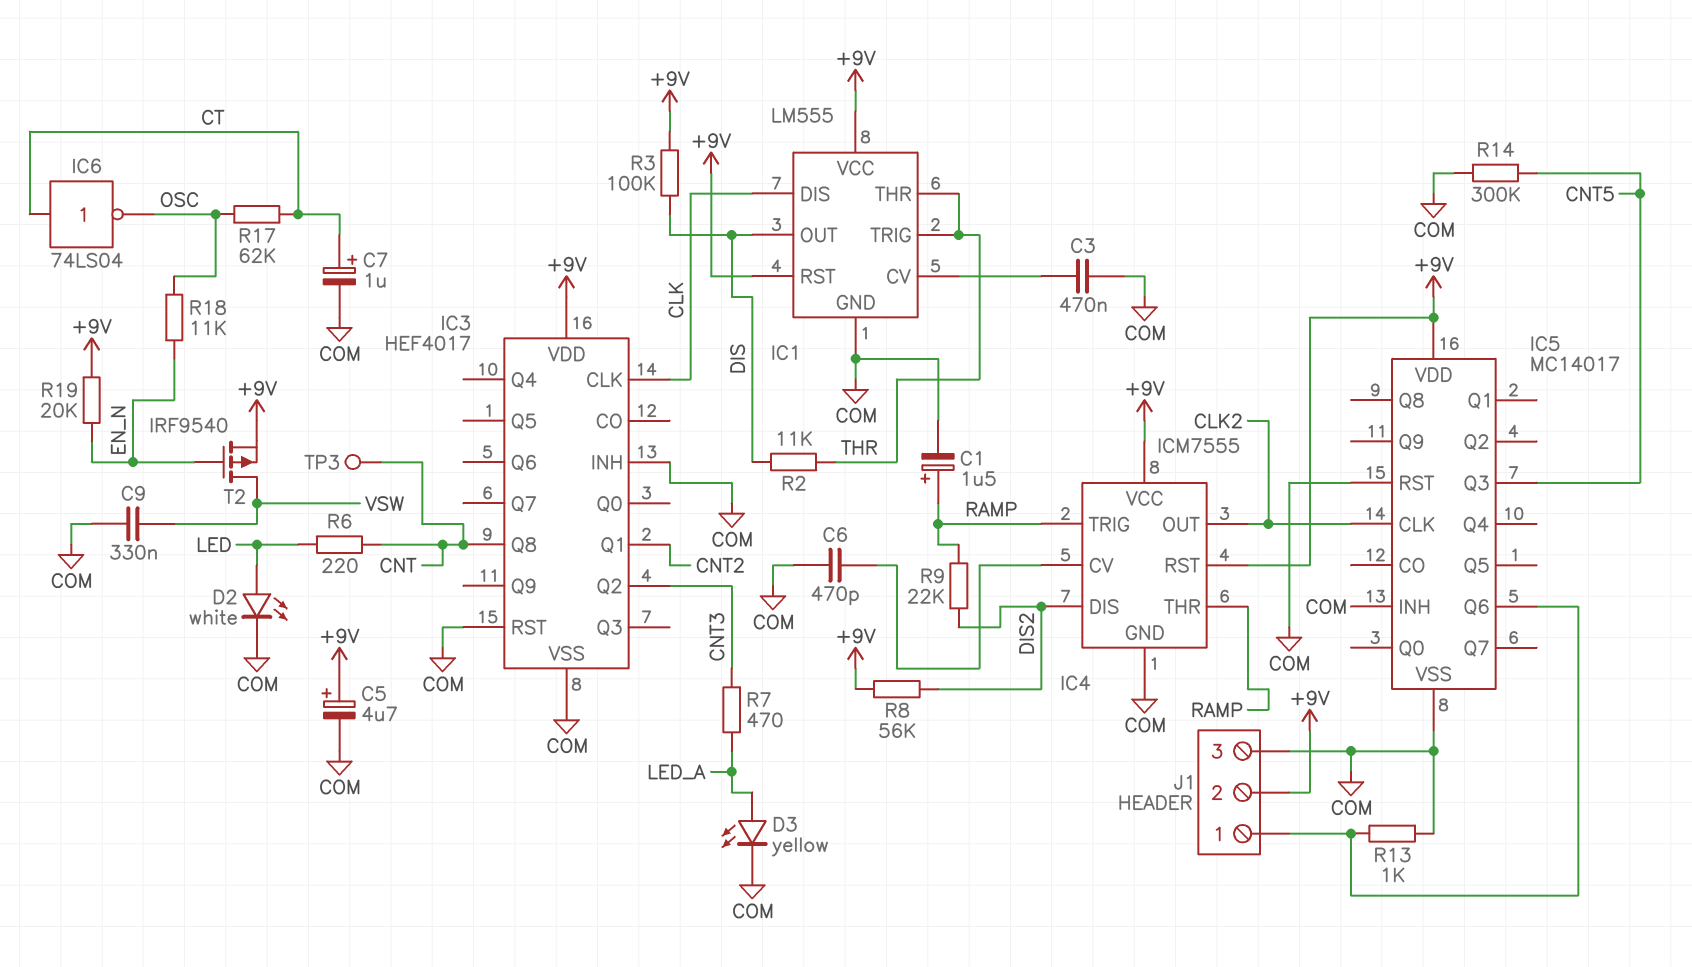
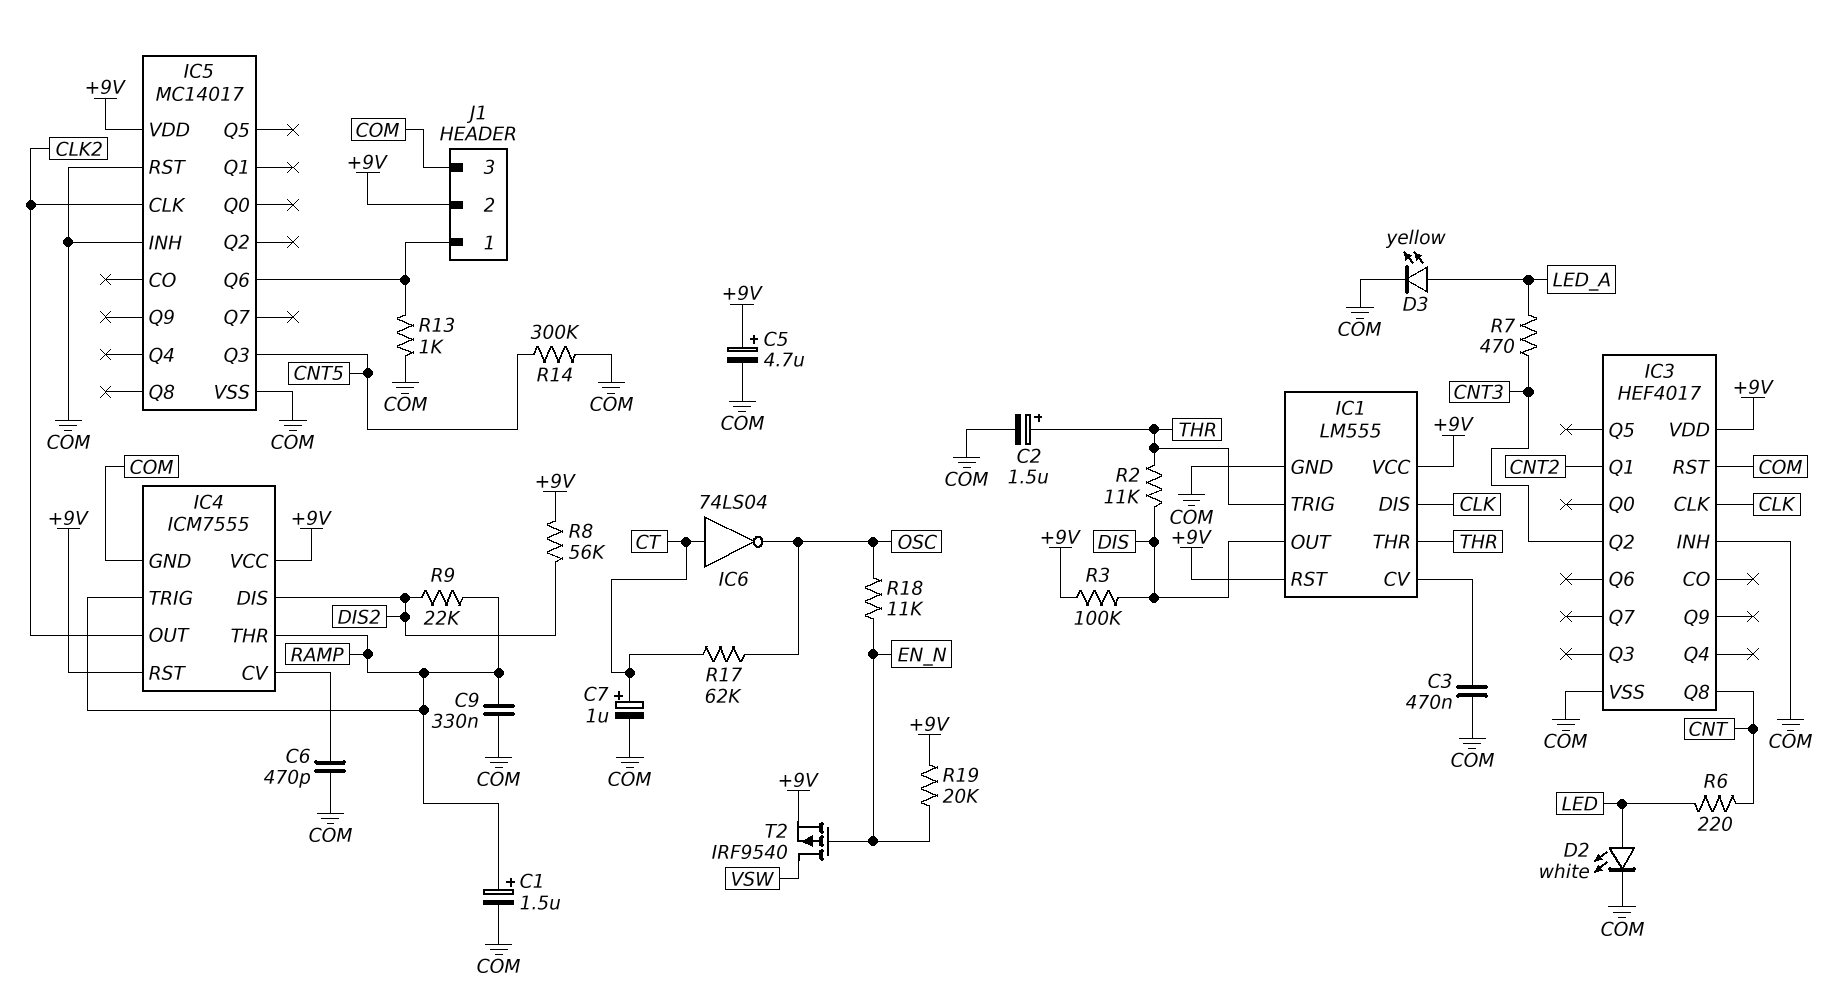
C2: none -> 1.5uF (plus THR, minus COM)
C9: 330nF (COM, VSW) -> 330nF (COM, RAMP)
TP3: test point (CNT) -> none

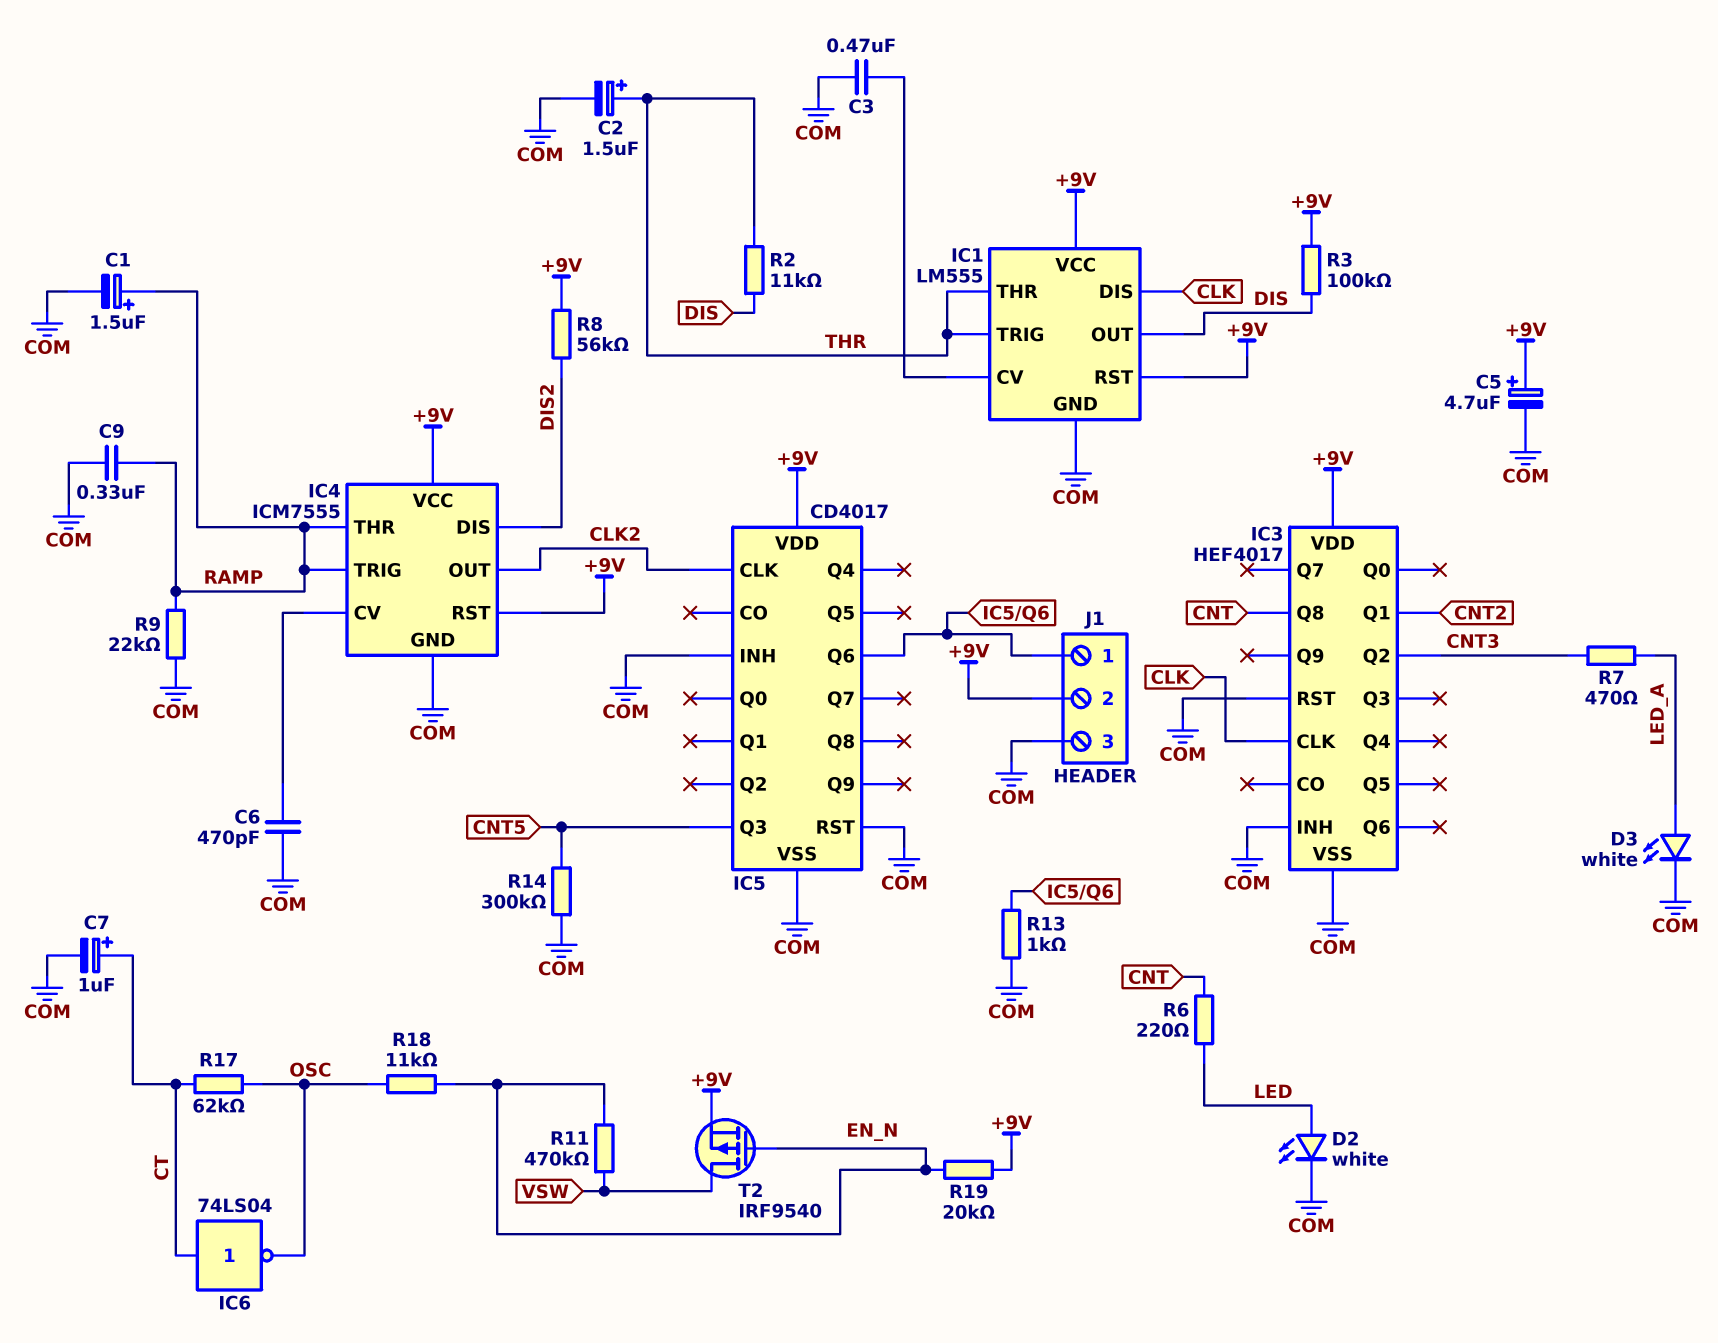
D3: LED yellow (A LED_A, K COM) -> LED white (A LED_A, K COM)
IC5: MC14017 -> CD4017
R9: 22k (DIS2, RAMP) -> 22k (COM, RAMP)
R11: none -> 470k (EN_N, VSW)

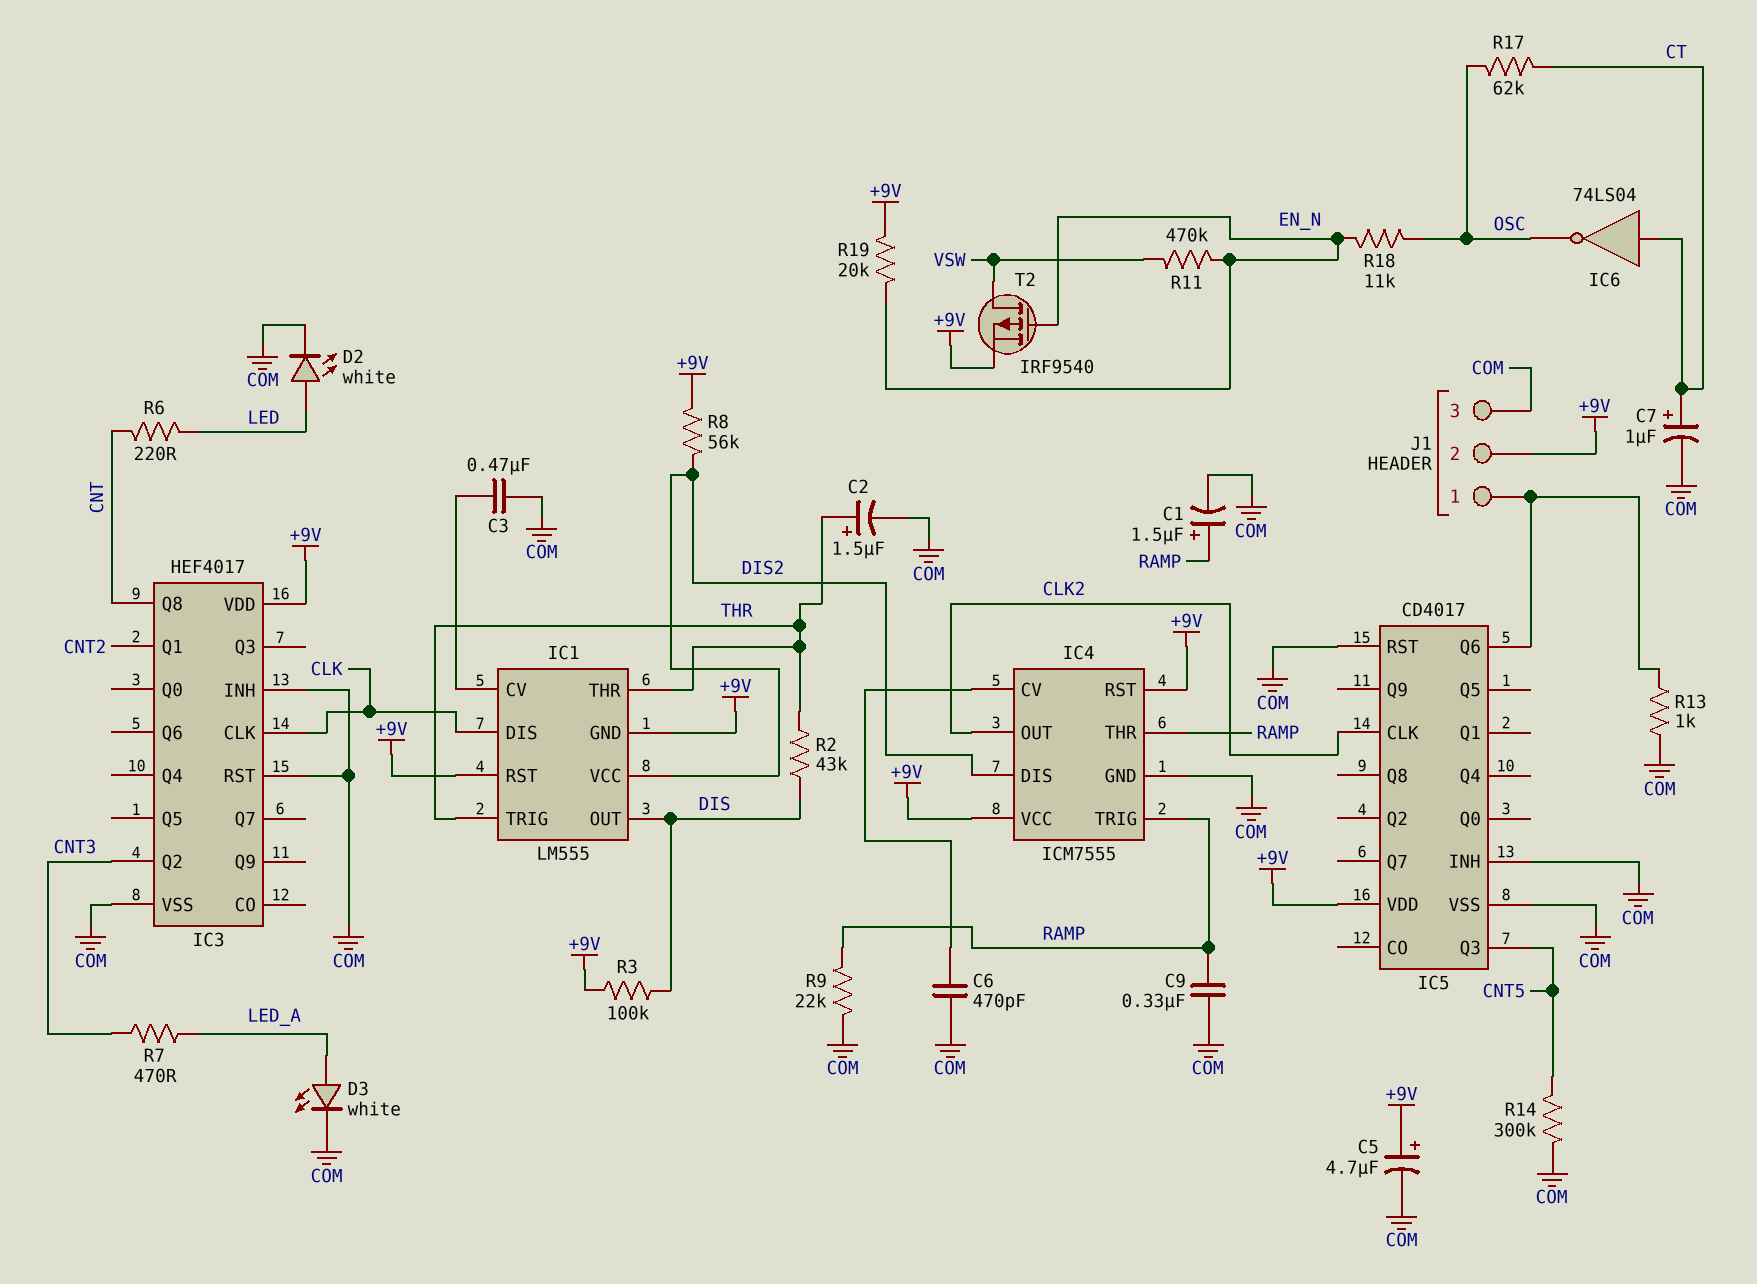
IC1 pin GND: COM -> +9V
IC1 pin VCC: +9V -> DIS2
R2: 11k (DIS, THR) -> 43k (DIS, THR)

